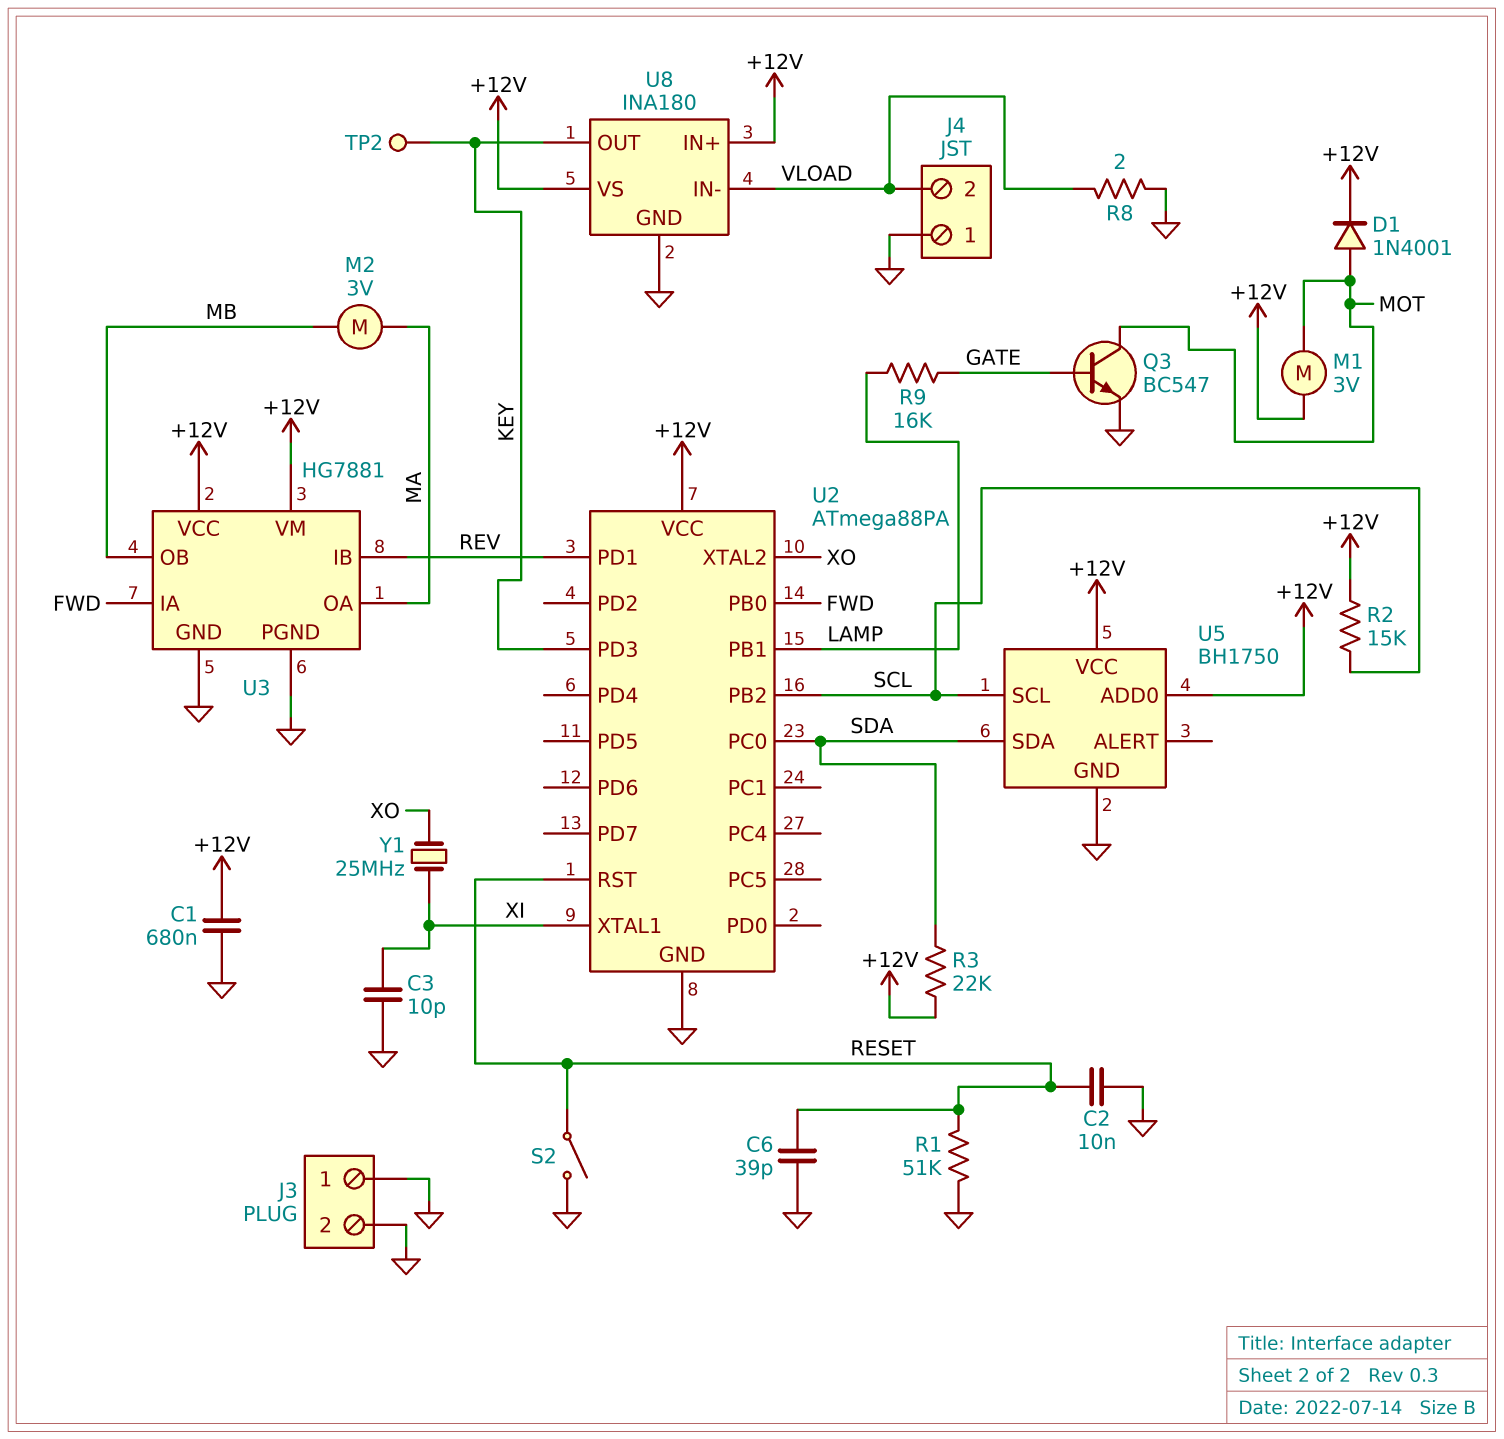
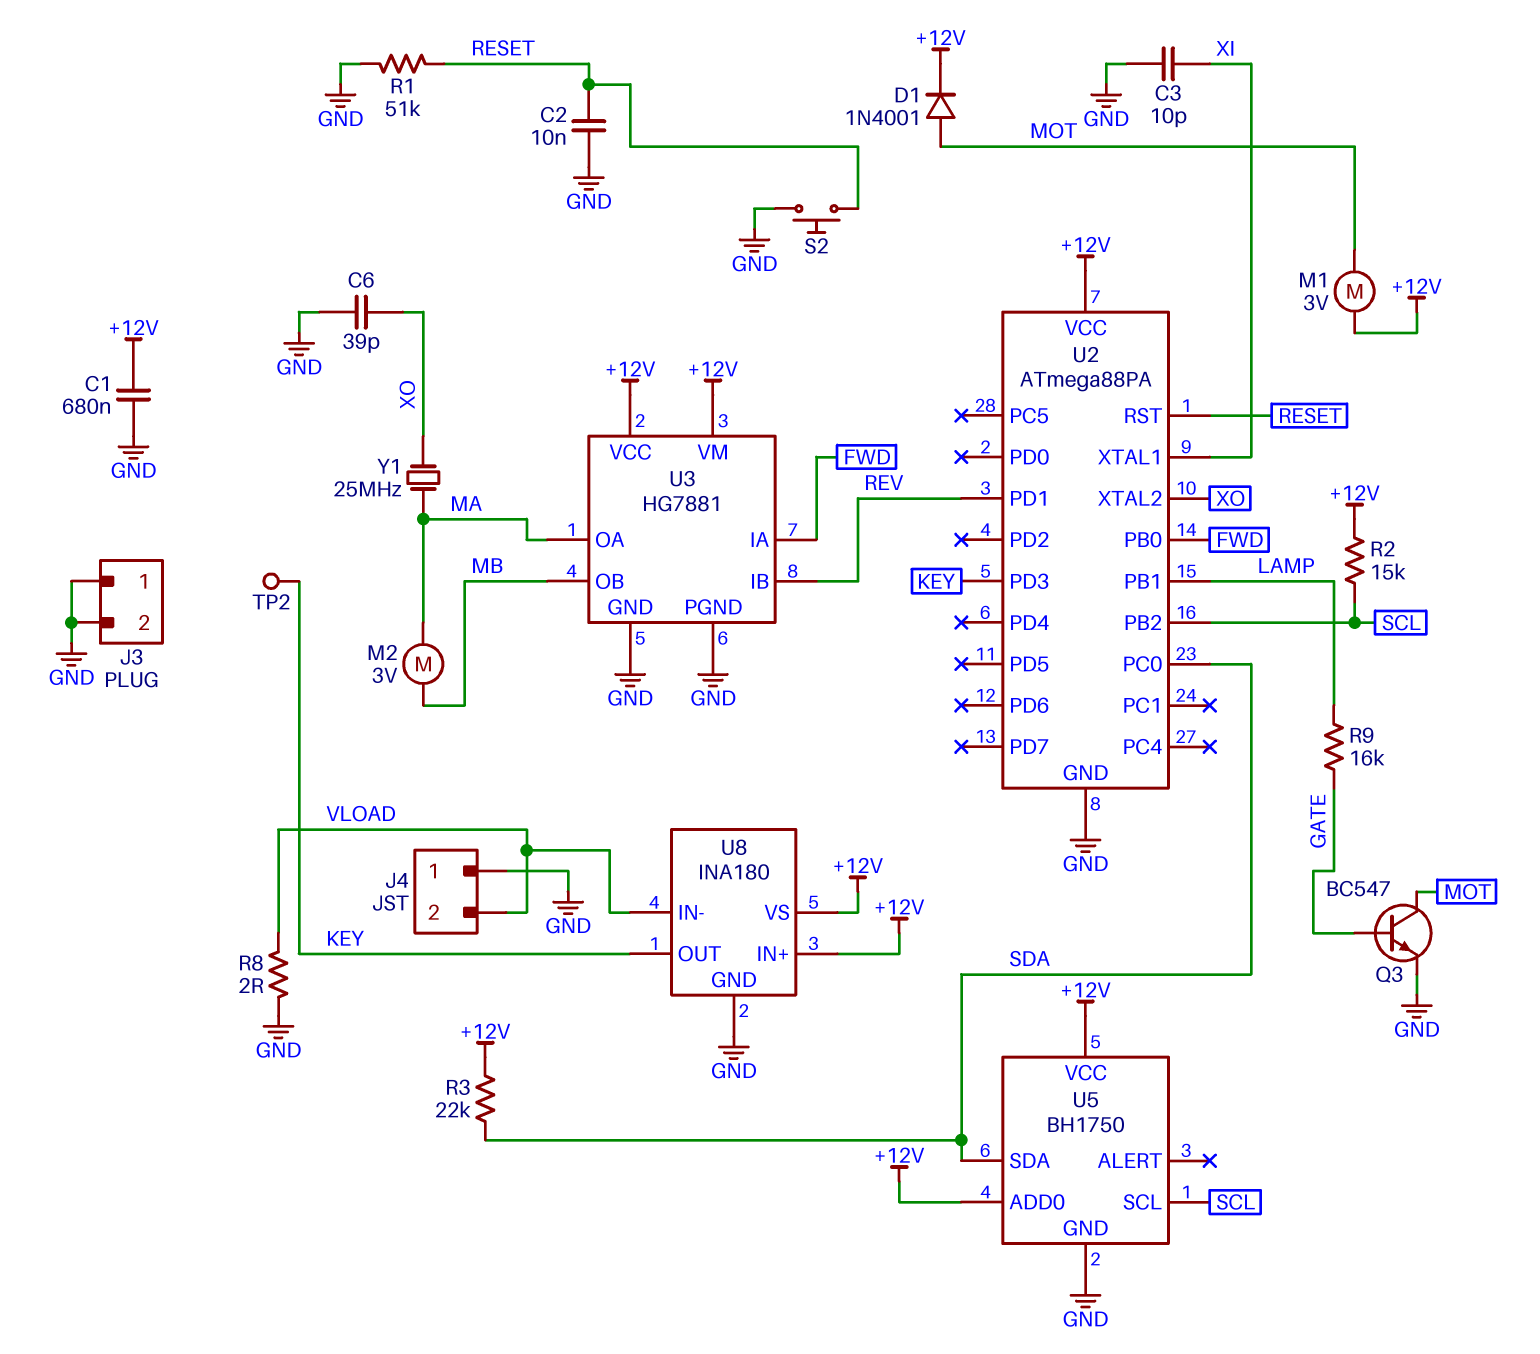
C6: 39pF (GND, RESET) -> 39pF (GND, XO)
S2: switch (GND, RESET) -> button (GND, RESET)
Y1: 25MHz (XI, XO) -> 25MHz (MA, XO)

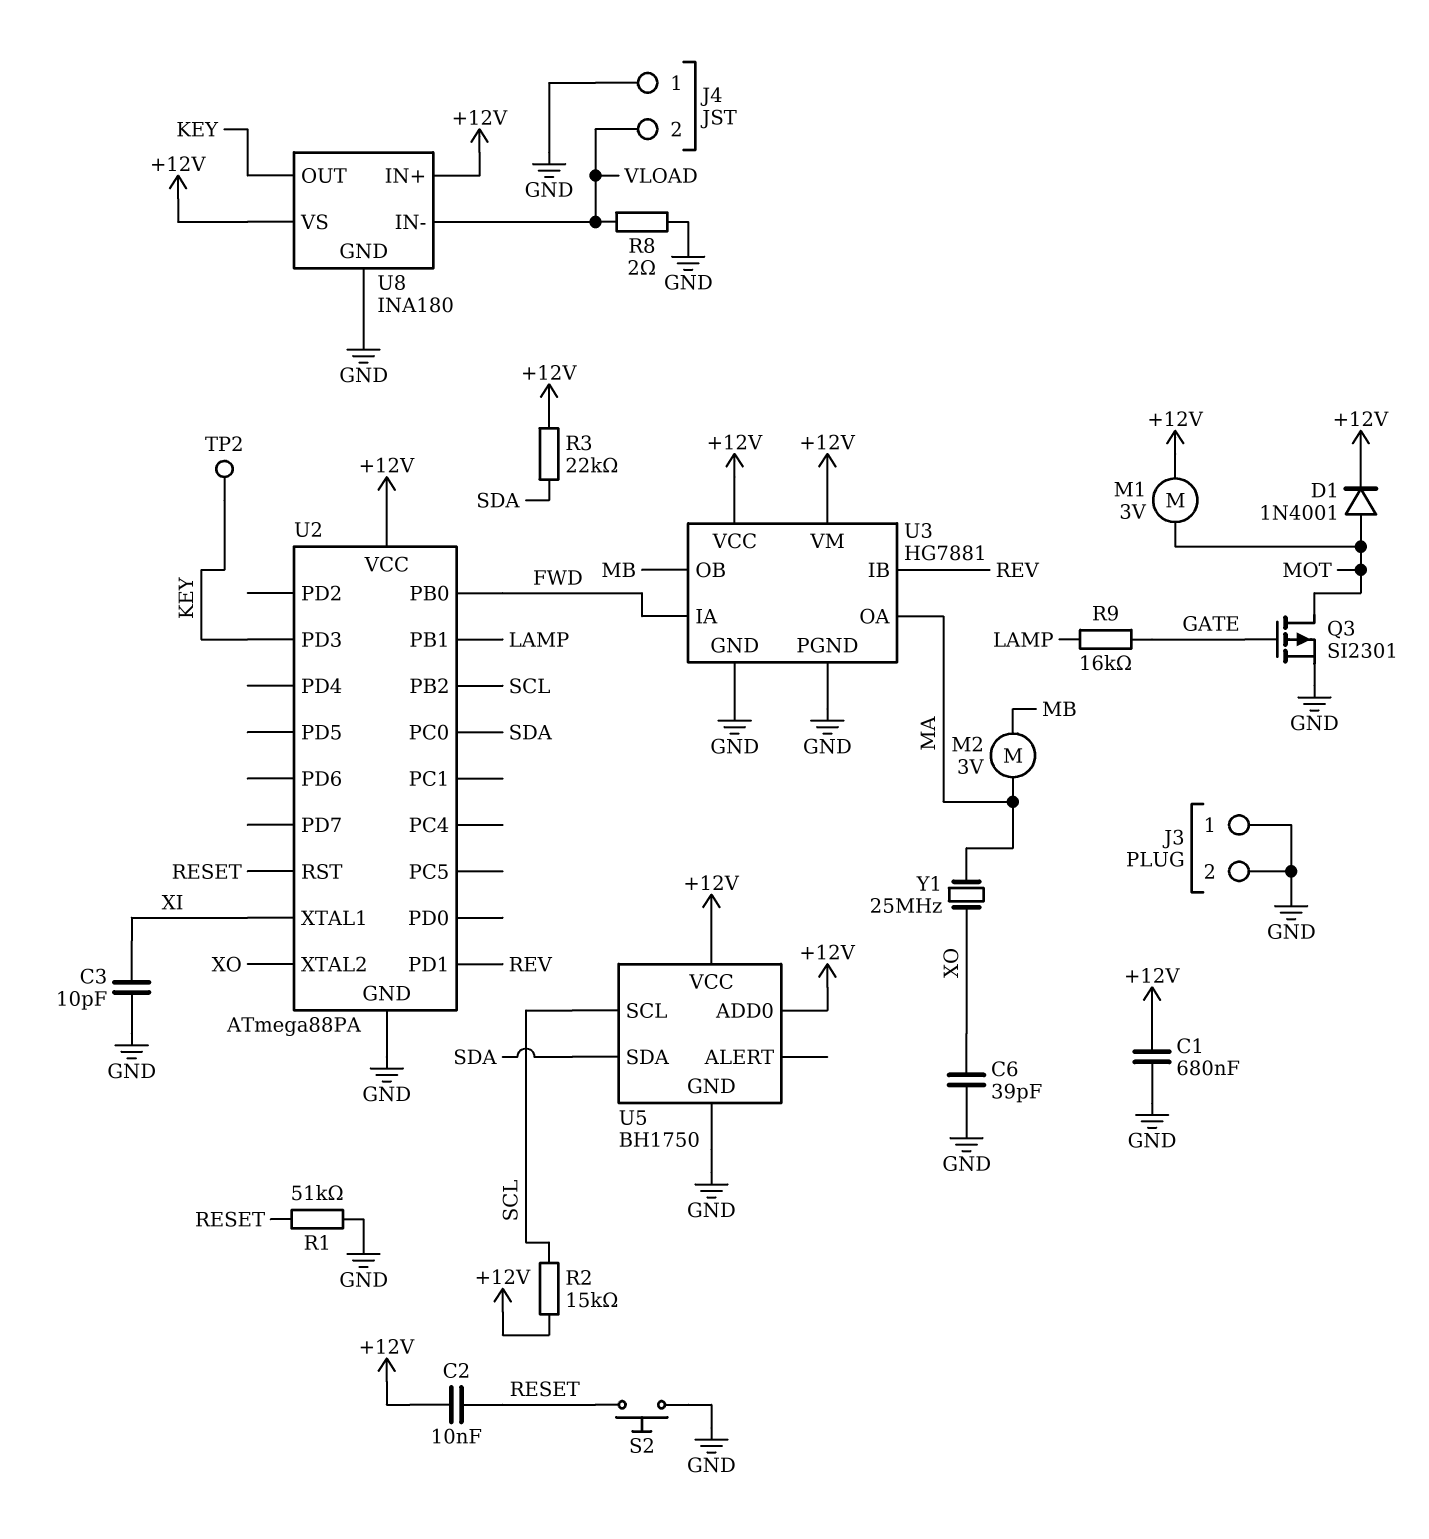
C2: 10nF (GND, RESET) -> 10nF (+12V, RESET)
Q3: NPN BC547 (B GATE, C MOT, E GND) -> PMOS SI2301 (G GATE, D MOT, S GND)

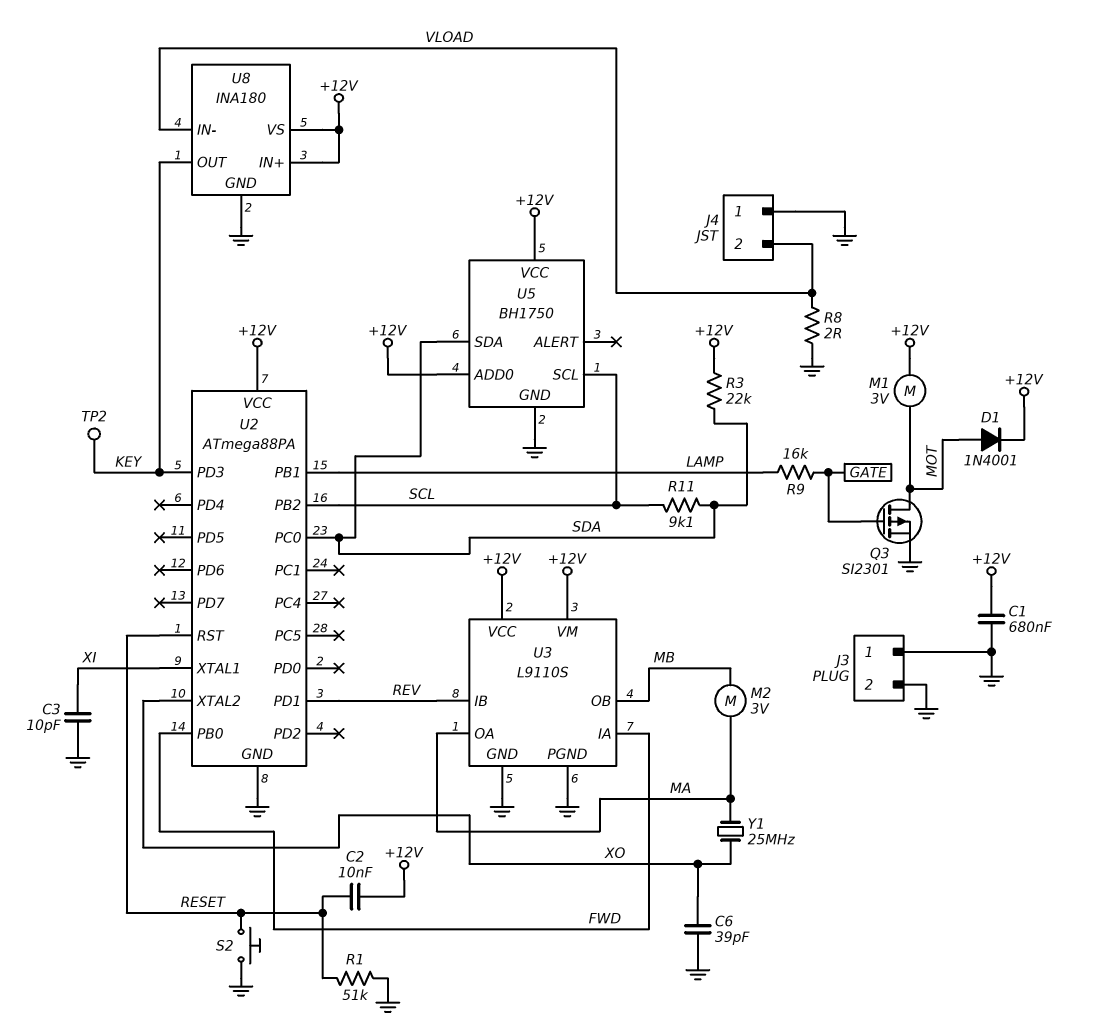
R2: 15k (+12V, SCL) -> none
R11: none -> 9.1k (SCL, SDA)
U3: HG7881 -> L9110S

